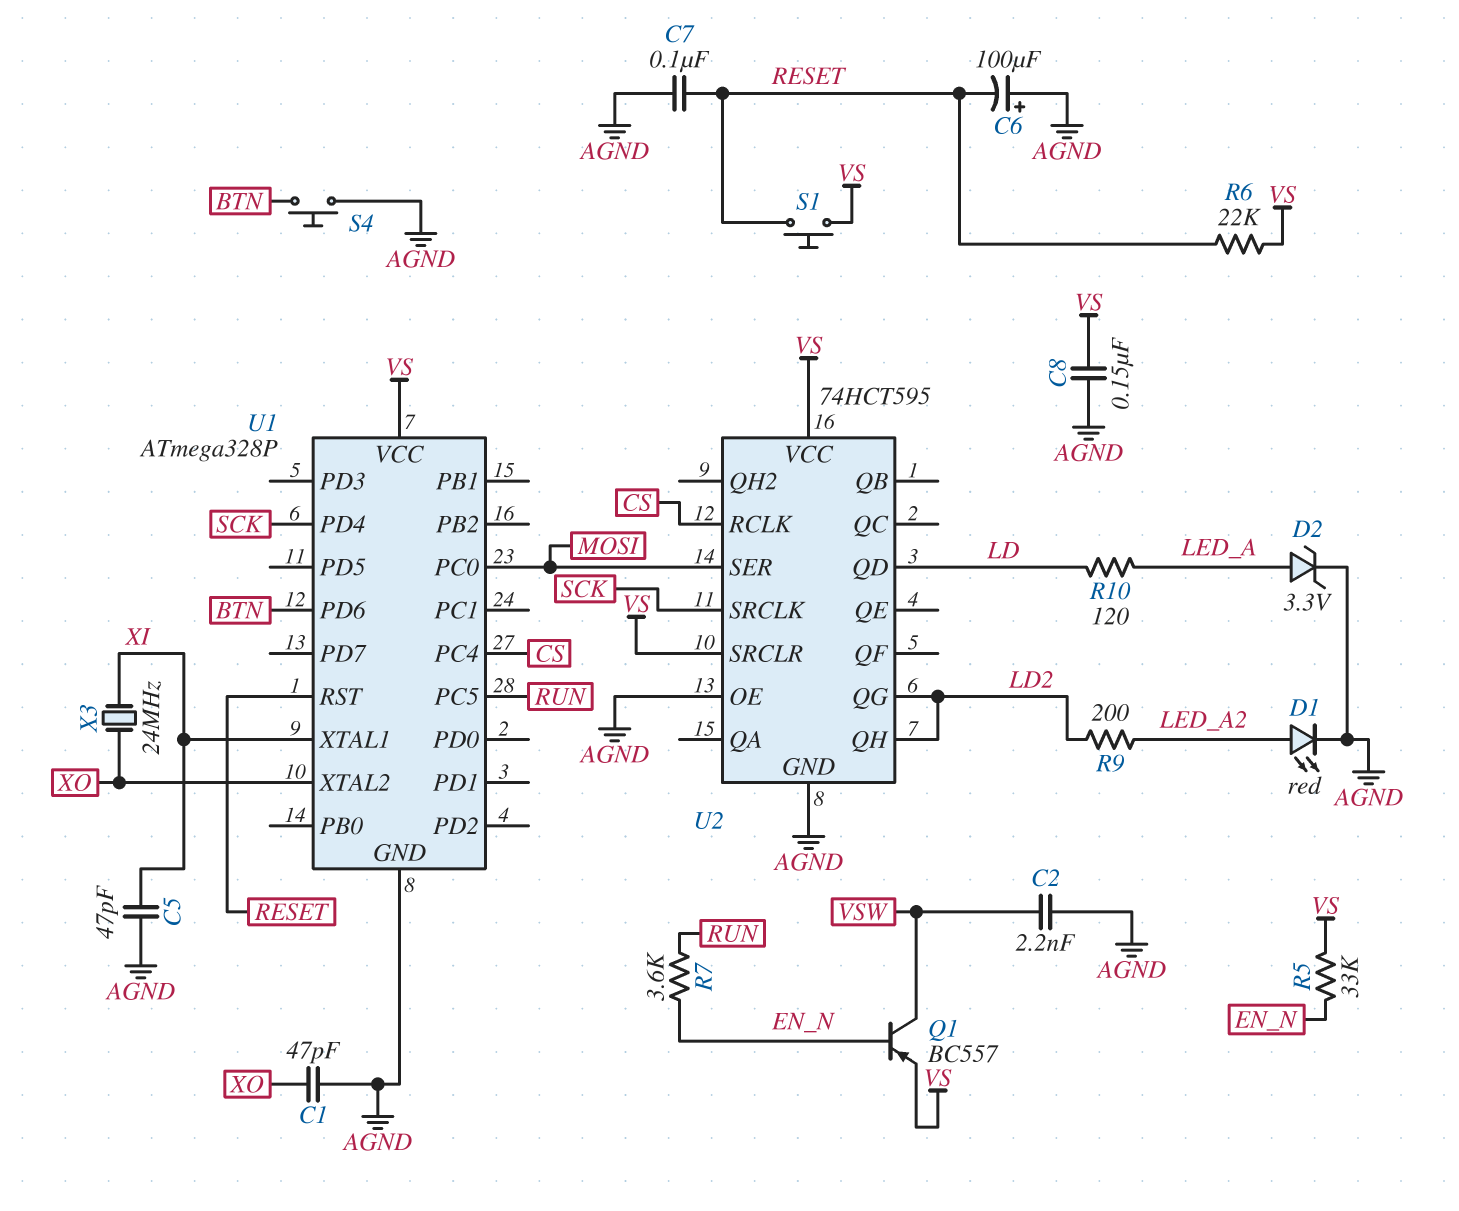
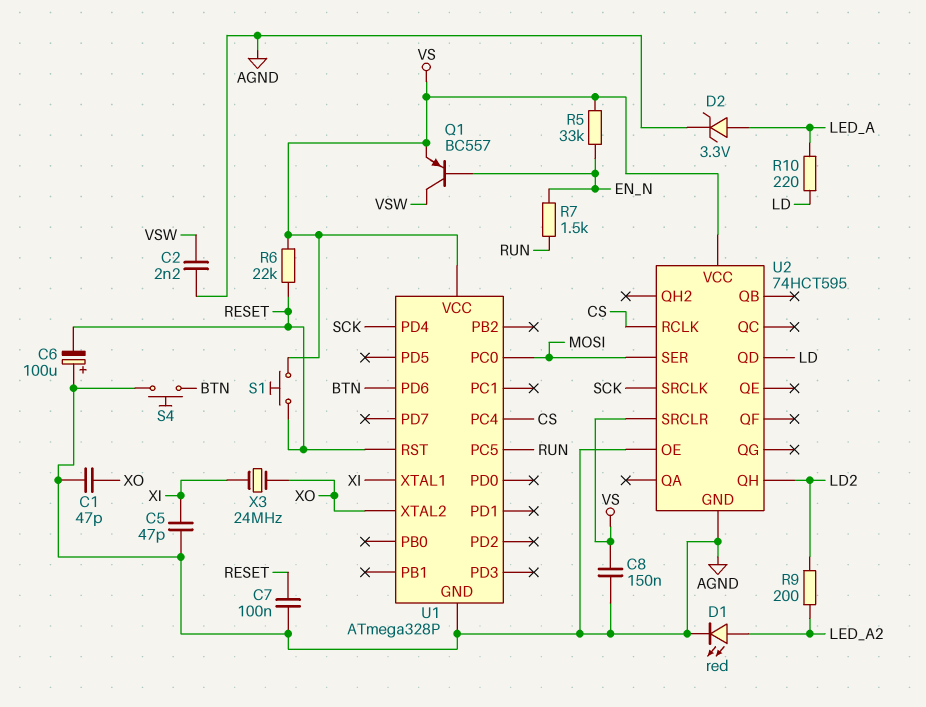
R7: 3.6k (EN_N, RUN) -> 1.5k (EN_N, RUN)
R10: 120 (LD, LED_A) -> 220 (LD, LED_A)
U2 pin QG: LD2 -> none

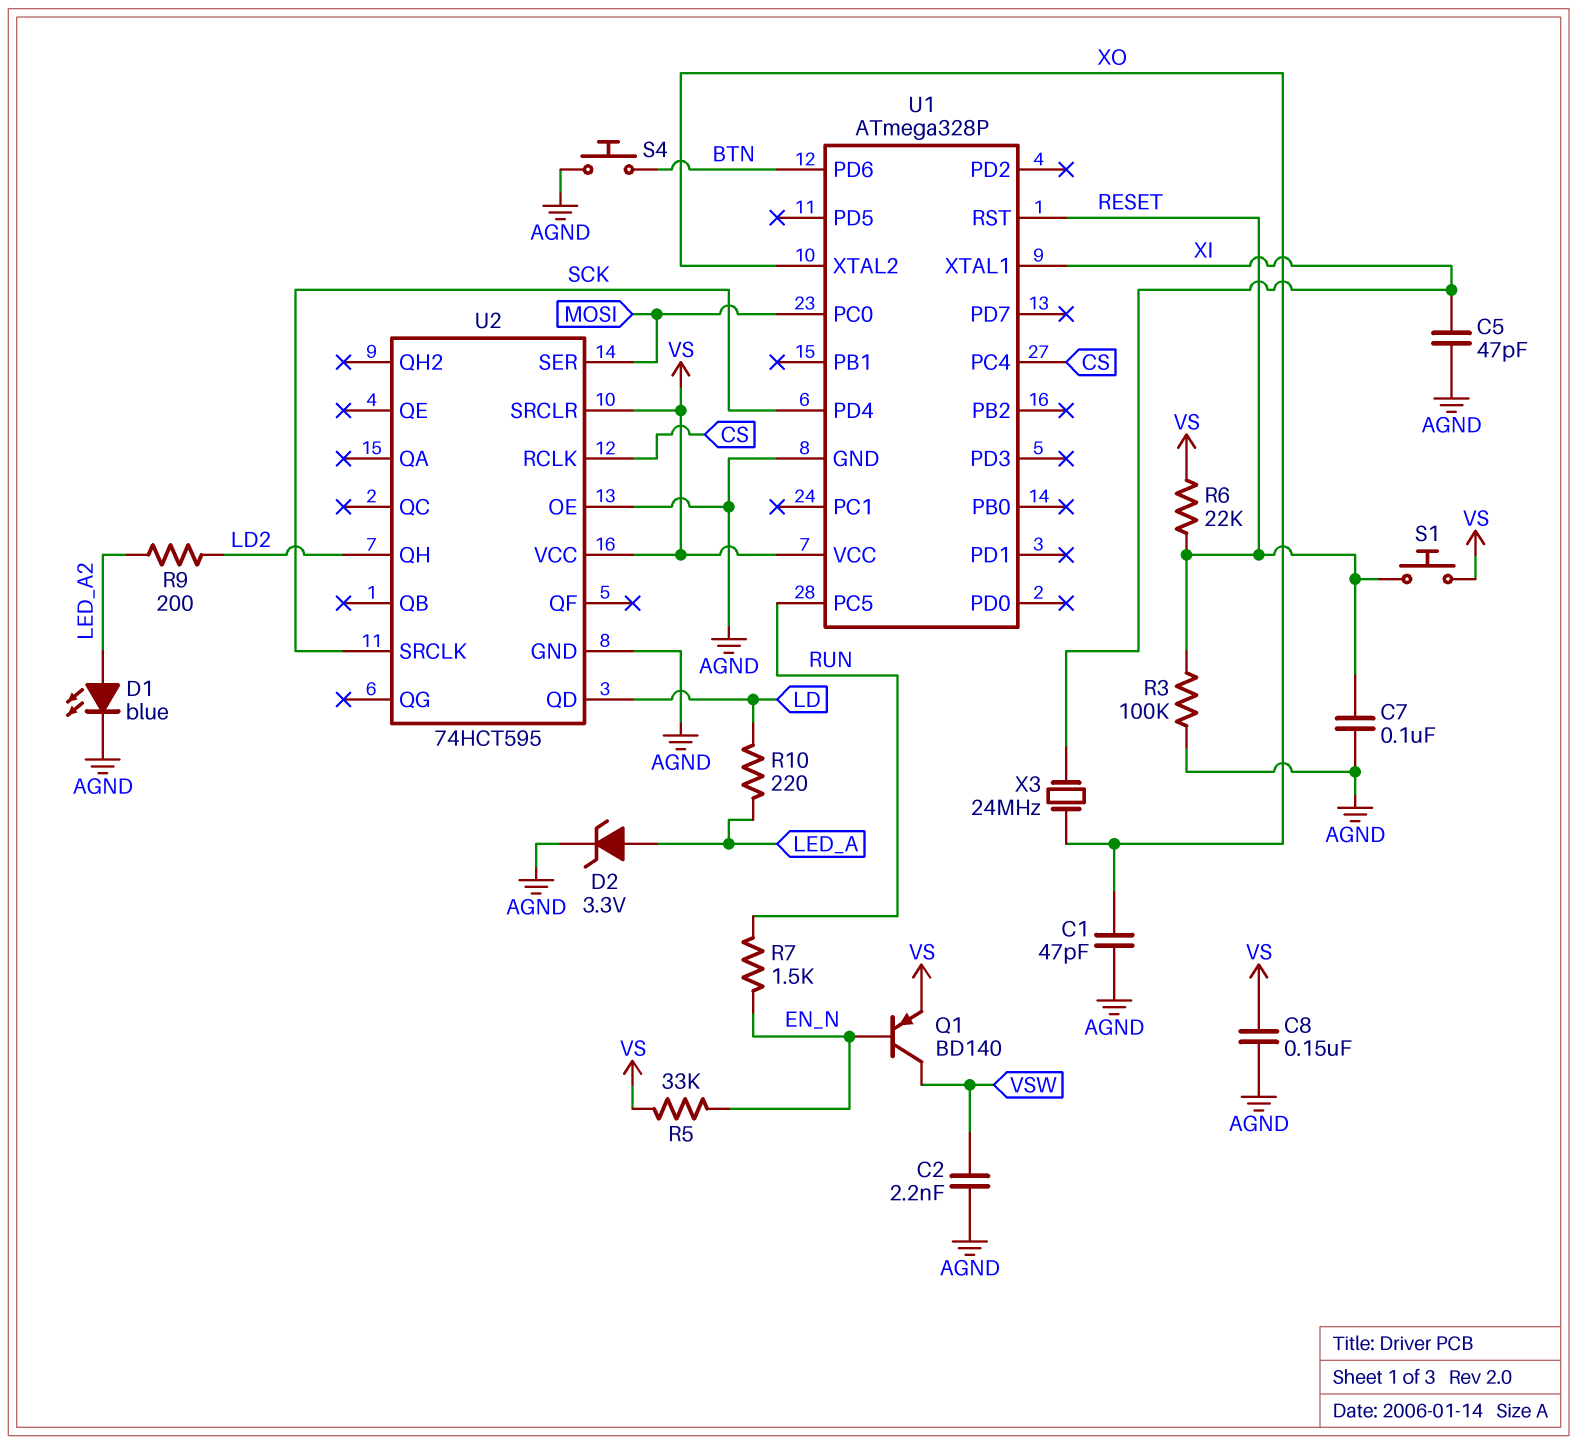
C6: 100uF (plus AGND, minus RESET) -> none
D1: LED red (A LED_A2, K AGND) -> LED blue (A LED_A2, K AGND)
Q1: PNP BC557 (B EN_N, C VSW, E VS) -> PNP BD140 (B EN_N, C VSW, E VS)
R3: none -> 100k (AGND, RESET)

